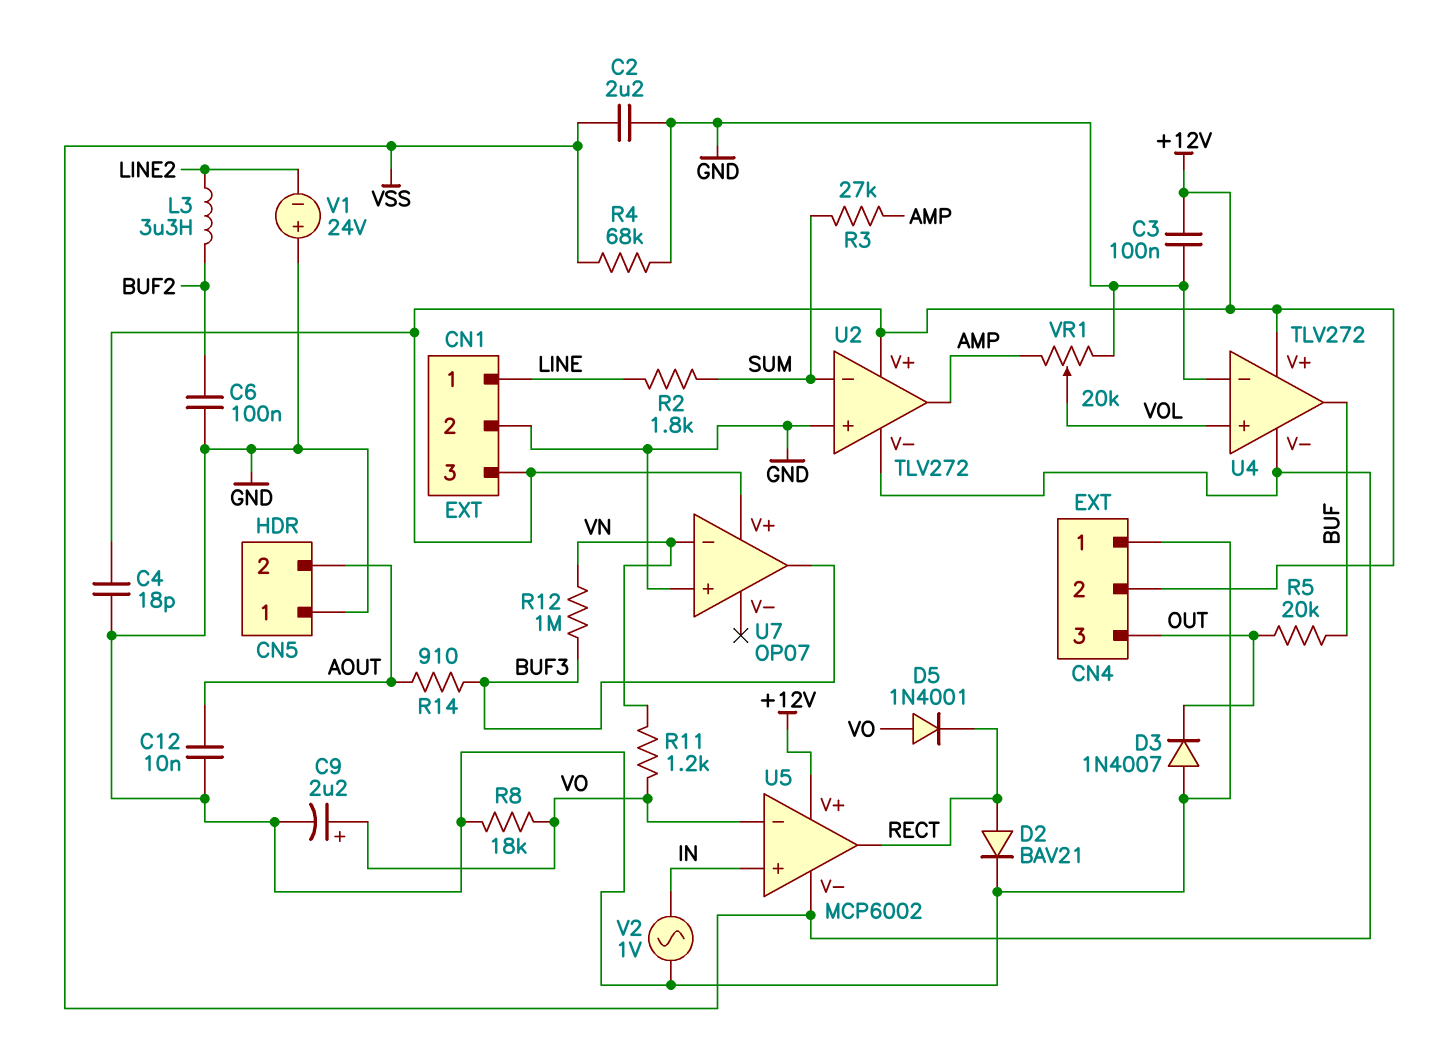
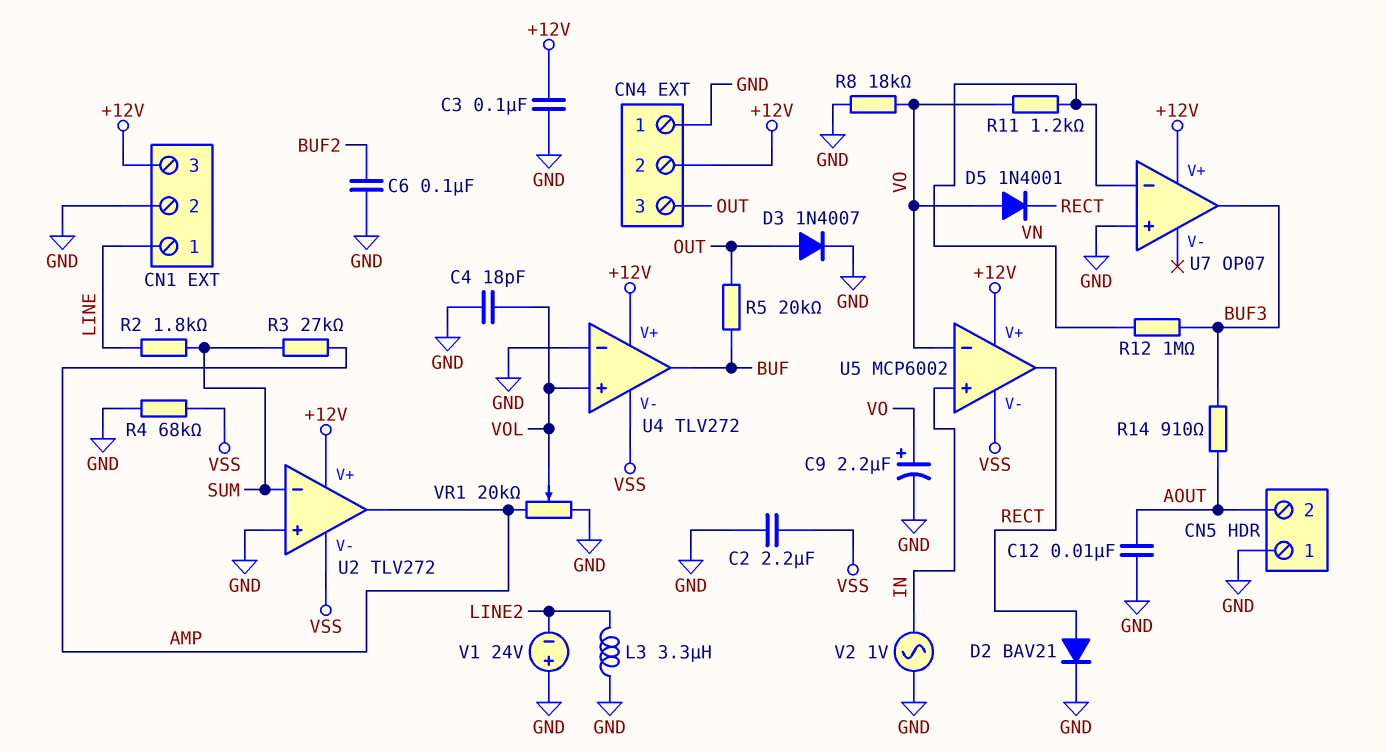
C4: 18pF (+12V, GND) -> 18pF (GND, VOL)
D3: diode 1N4007 (A GND, K OUT) -> diode 1N4007 (A OUT, K GND)
L3: 3.3uH (BUF2, LINE2) -> 3.3uH (GND, LINE2)

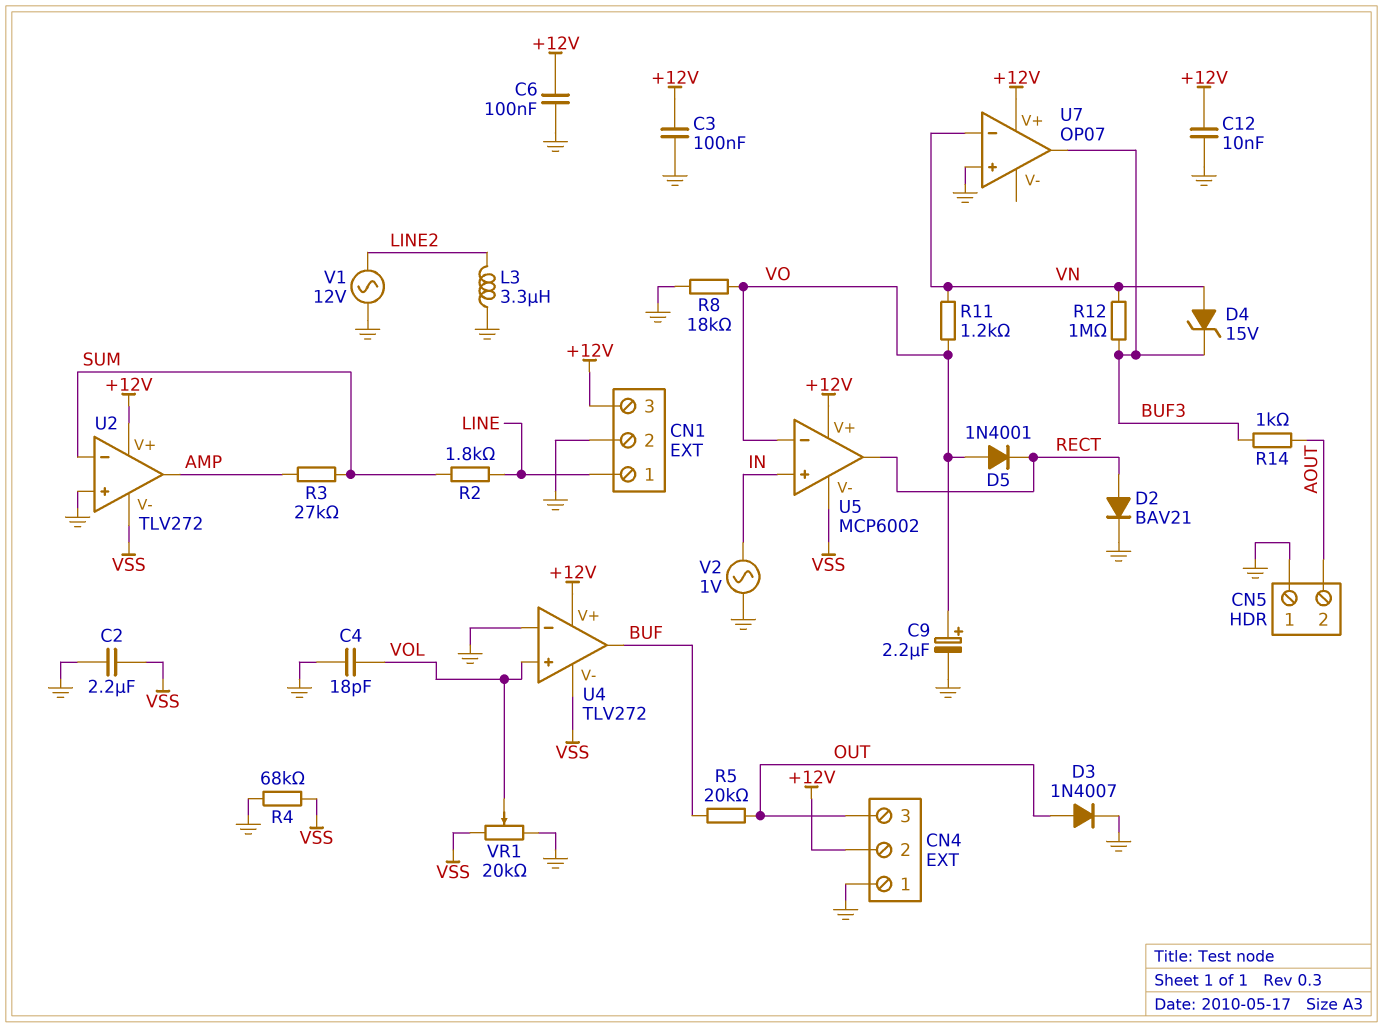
C6: 100nF (BUF2, GND) -> 100nF (+12V, GND)
C12: 10nF (AOUT, GND) -> 10nF (+12V, GND)
D4: none -> zener 15V (A VN, K BUF3)
R14: 910 (AOUT, BUF3) -> 1k (AOUT, BUF3)
V1: 24V (plus GND, minus LINE2) -> AC 12V (GND, LINE2)
VR1: 20k (AMP, GND, wiper VOL) -> 20k (GND, VSS, wiper VOL)

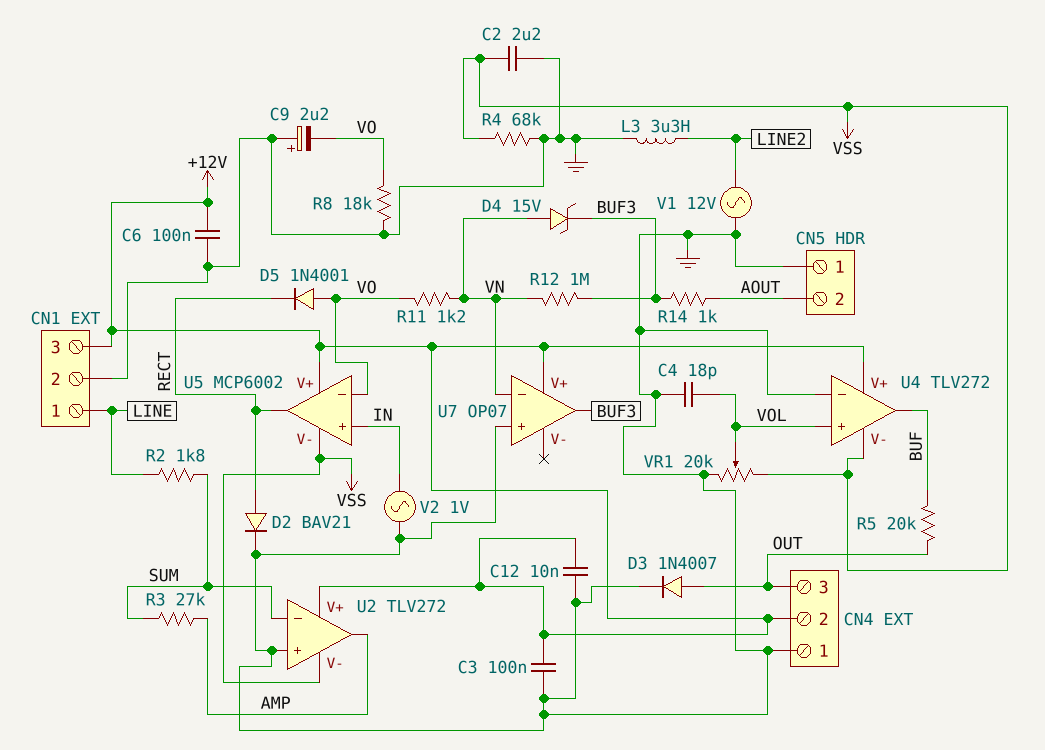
C9: 2.2uF (plus VO, minus GND) -> 2.2uF (plus GND, minus VO)

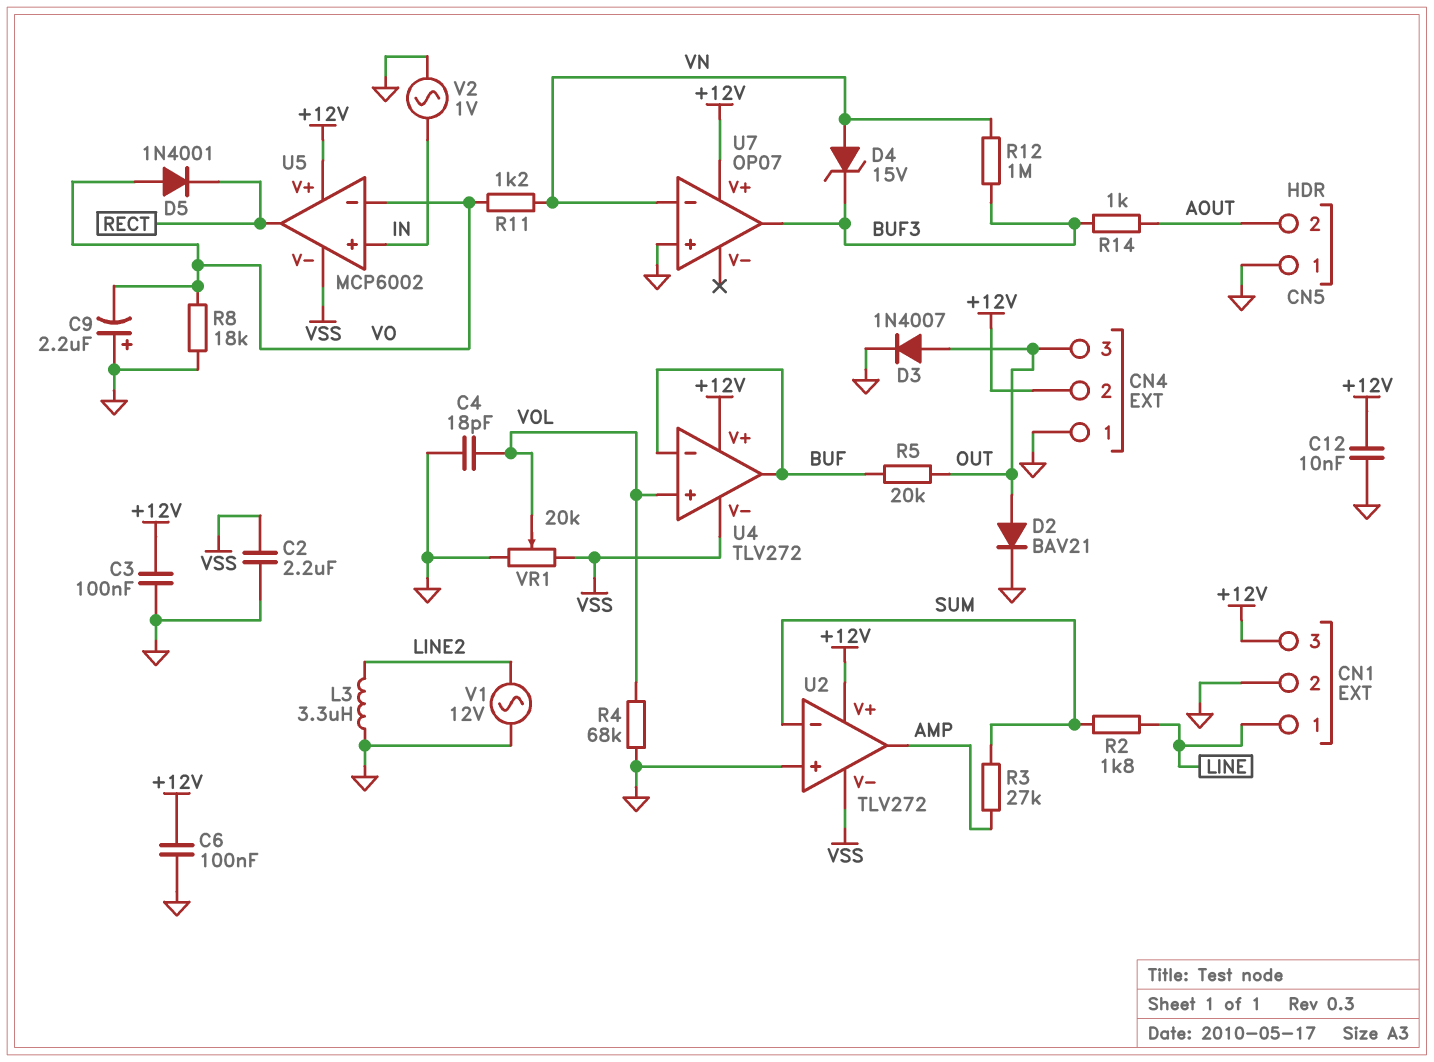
D2: diode BAV21 (A RECT, K GND) -> diode BAV21 (A OUT, K GND)
R4: 68k (GND, VSS) -> 68k (GND, VOL)
U4 pin in-: GND -> BUF

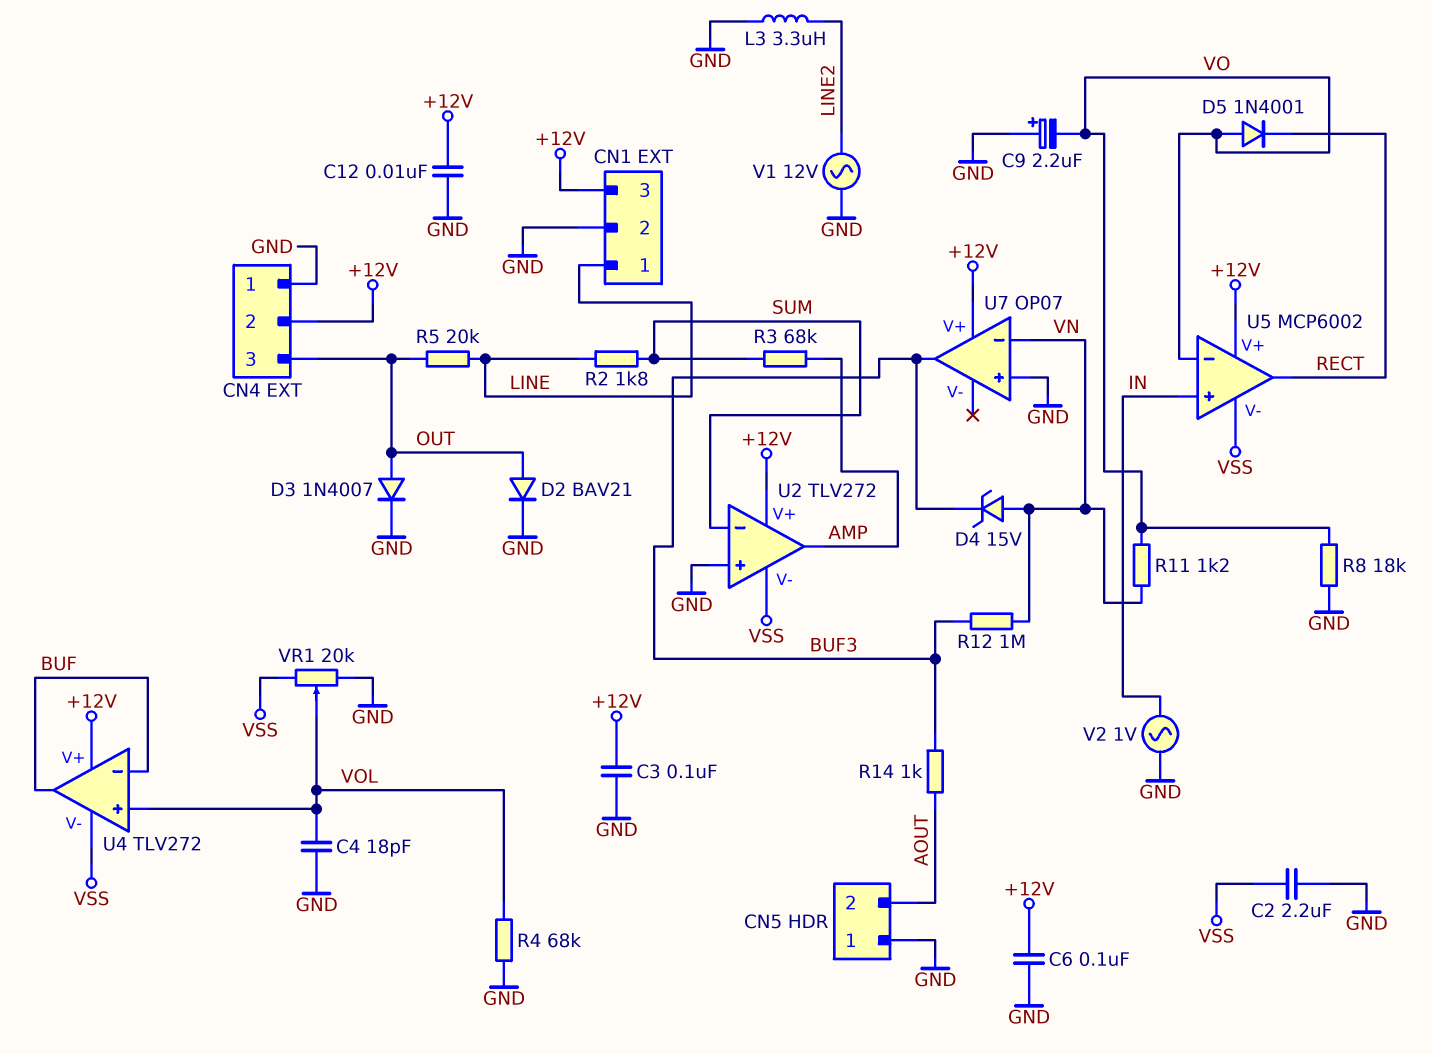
R3: 27k (AMP, SUM) -> 68k (AMP, SUM)
R5: 20k (BUF, OUT) -> 20k (LINE, OUT)

